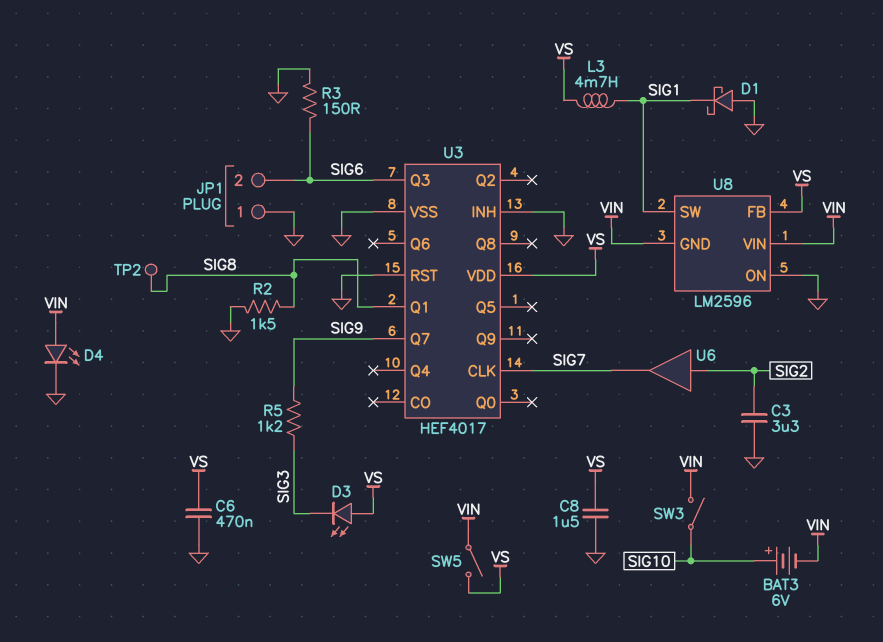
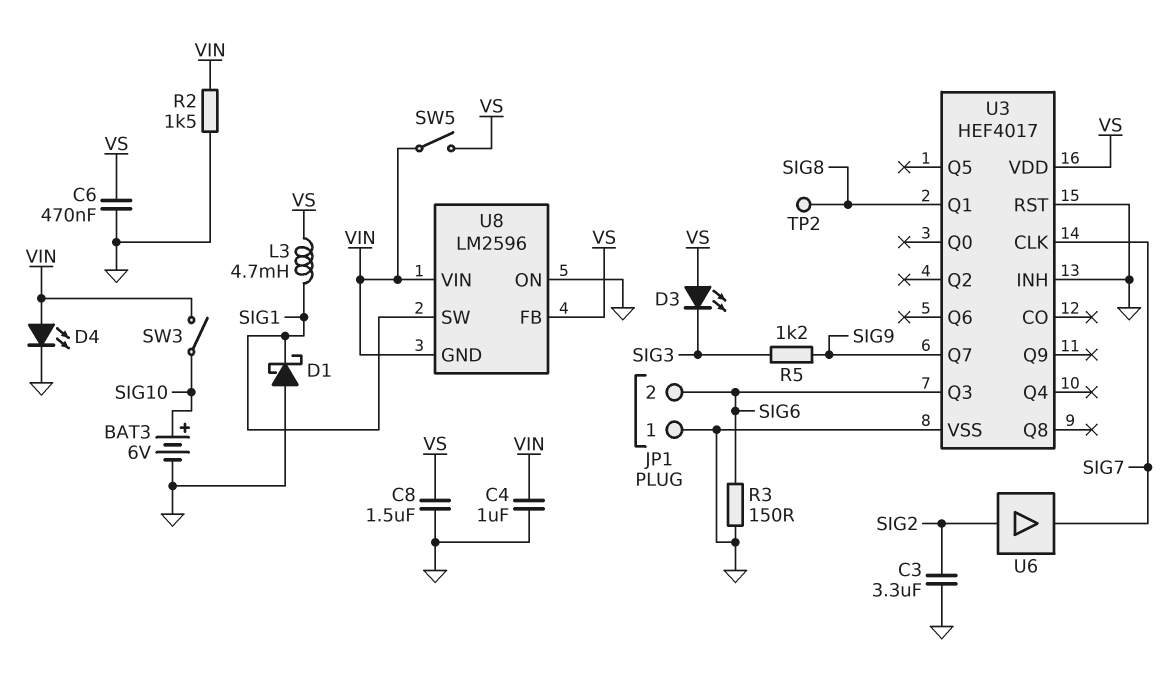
BAT3: 6V (plus SIG10, minus VIN) -> 6V (plus SIG10, minus GND)
C4: none -> 1uF (GND, VIN)
R2: 1.5k (GND, SIG8) -> 1.5k (GND, VIN)

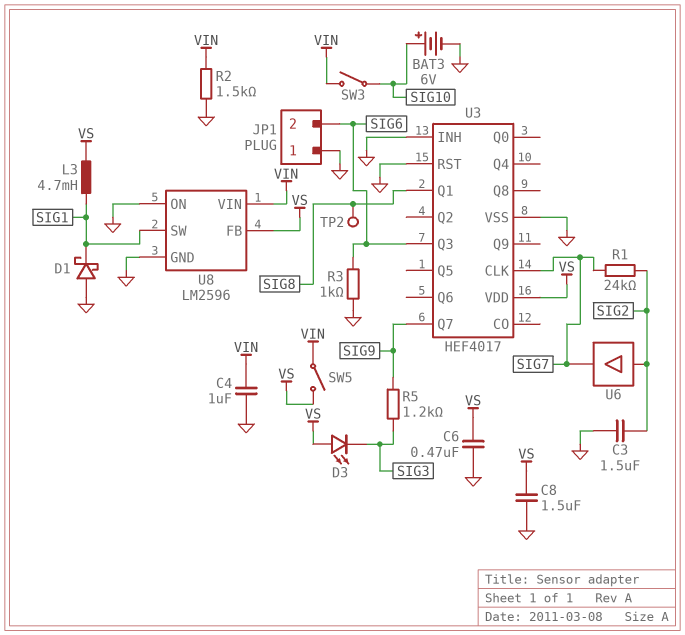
C3: 3.3uF (GND, SIG2) -> 1.5uF (GND, SIG2)
D4: LED (A VIN, K GND) -> none
R1: none -> 24k (SIG2, SIG7)
R3: 150 (GND, SIG6) -> 1k (GND, SIG6)
U8 pin GND: VIN -> GND

